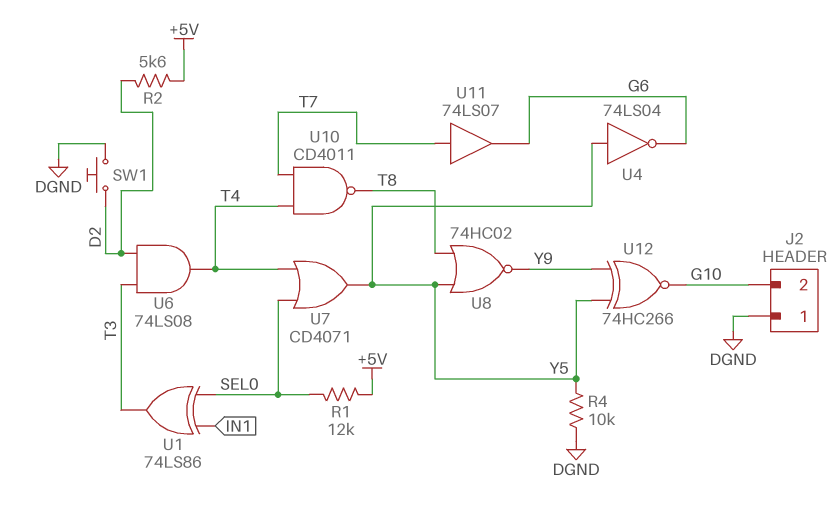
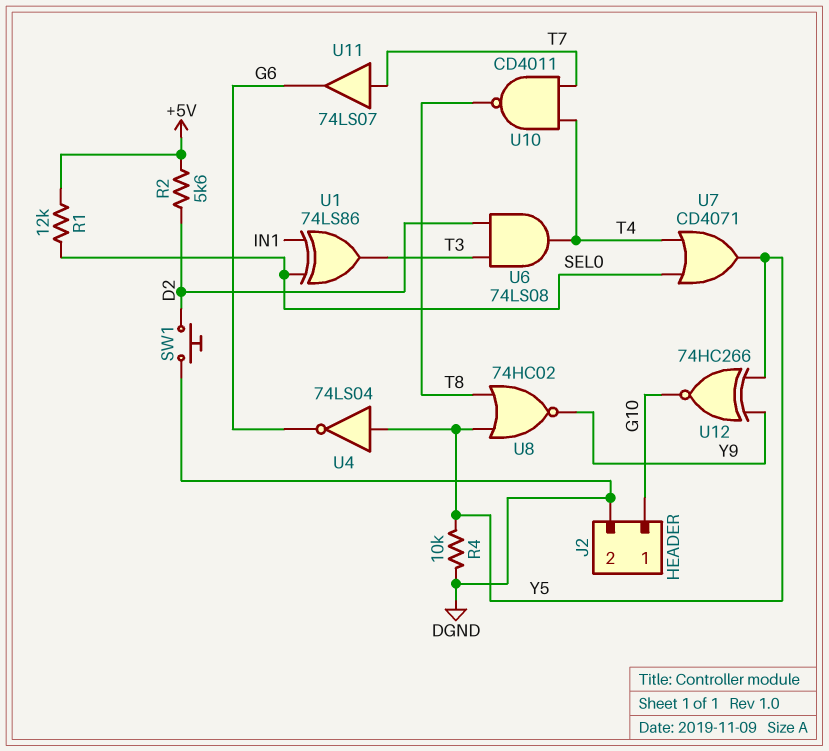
J2 pin 1: DGND -> G10
J2 pin 2: G10 -> DGND

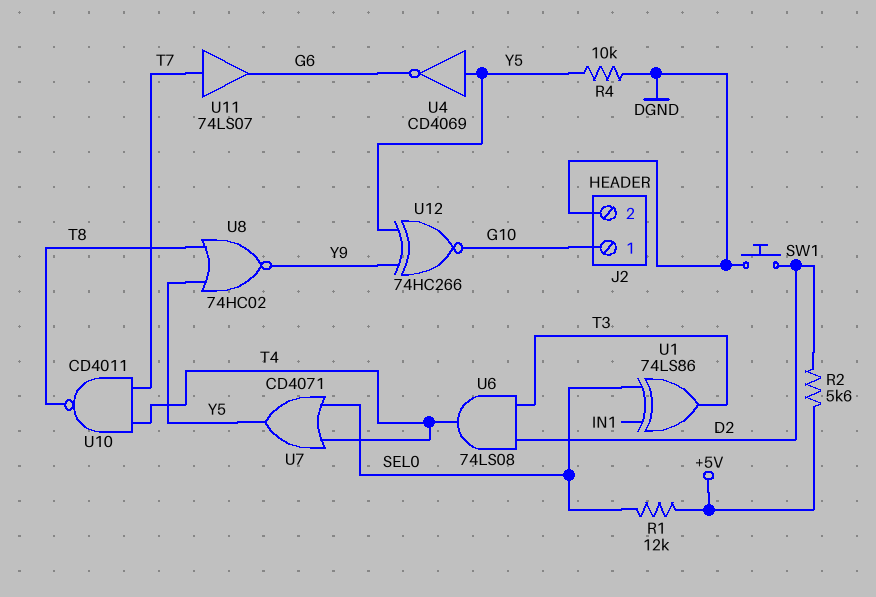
U4: NOT 74LS04 (in Y5, out G6) -> NOT CD4069 (in Y5, out G6)

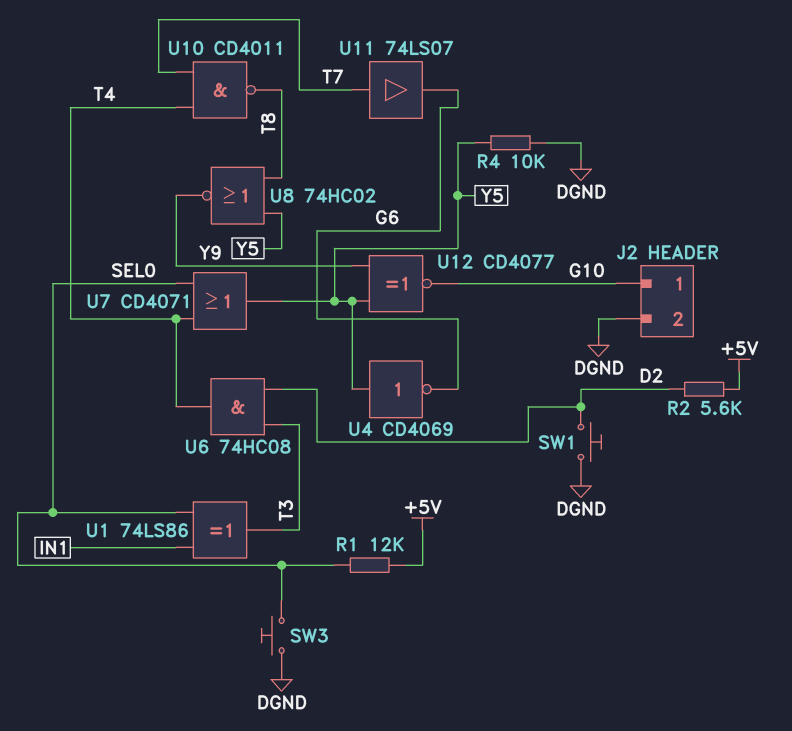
SW3: none -> button (DGND, SEL0)
U6: AND 74LS08 (in D2, in T3, out T4) -> AND 74HC08 (in D2, in T3, out T4)
U12: XNOR 74HC266 (in Y5, in Y9, out G10) -> XNOR CD4077 (in Y5, in Y9, out G10)

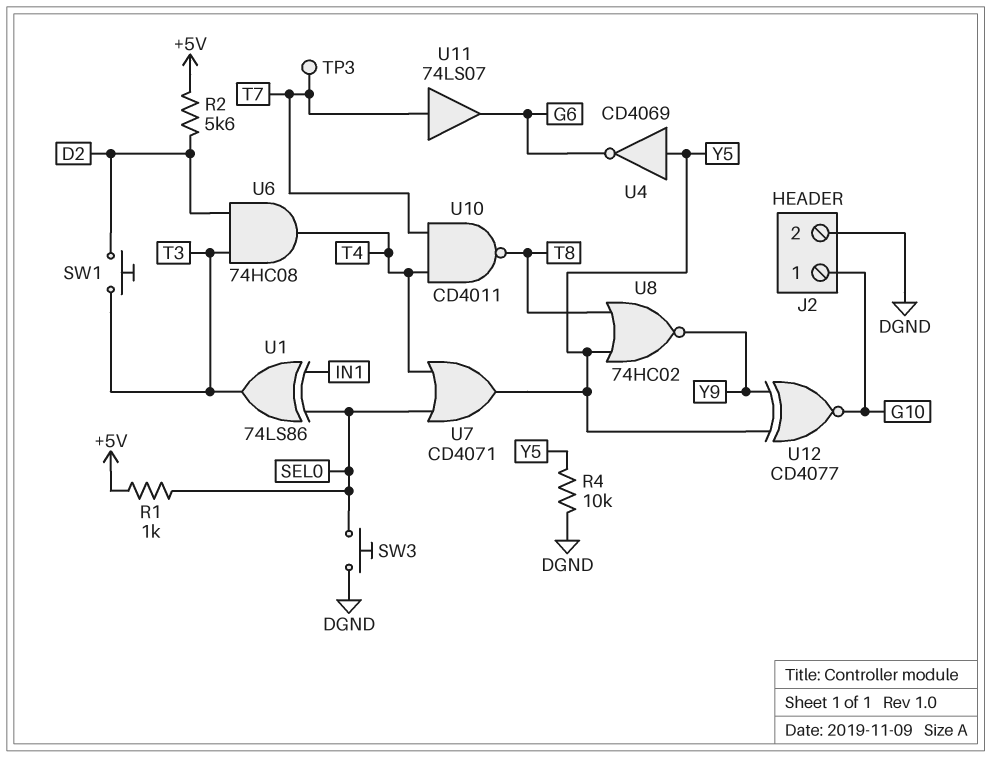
R1: 12k (+5V, SEL0) -> 1k (+5V, SEL0)
SW1: button (D2, DGND) -> button (D2, T3)
TP3: none -> test point (T7)

